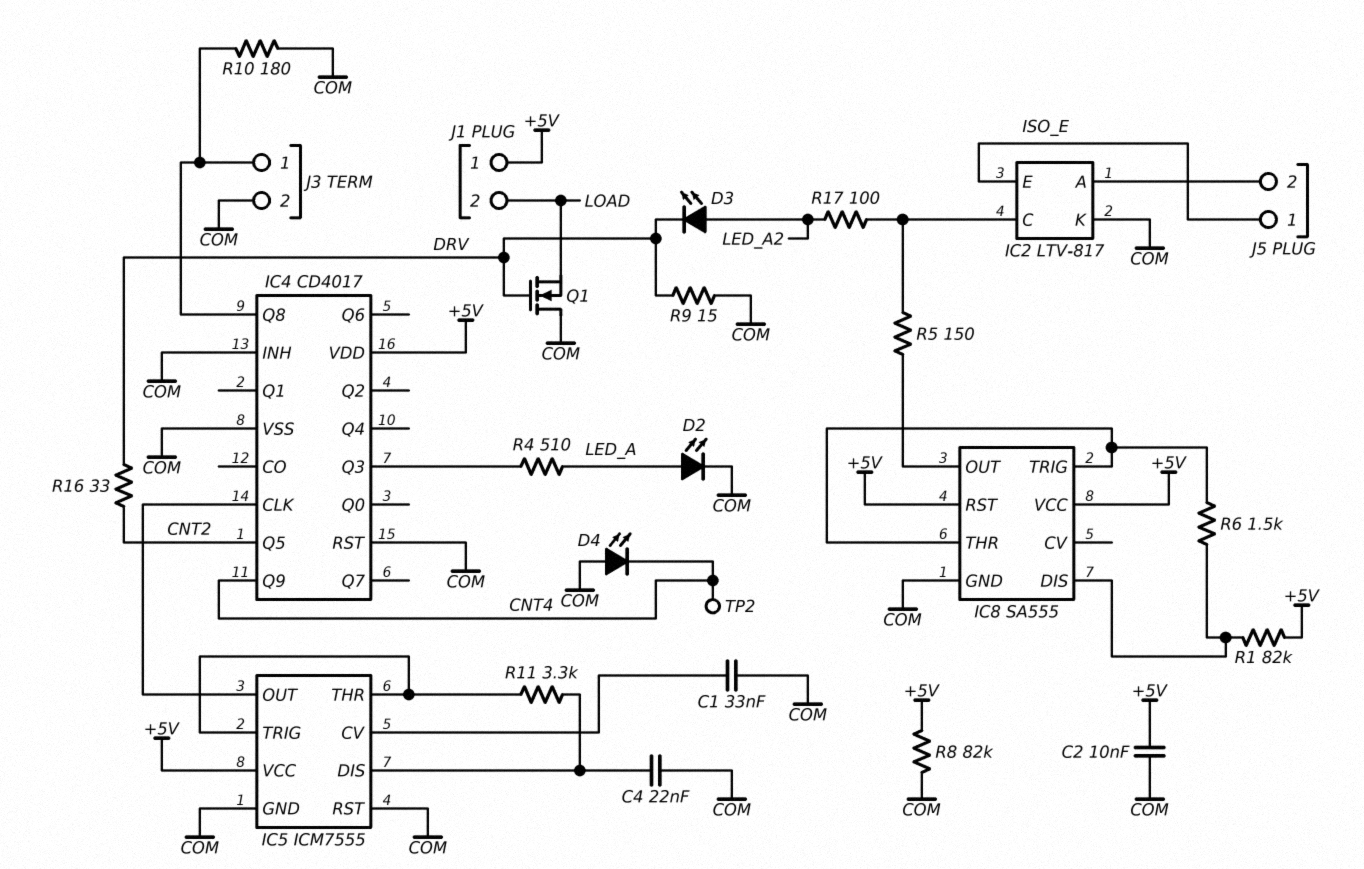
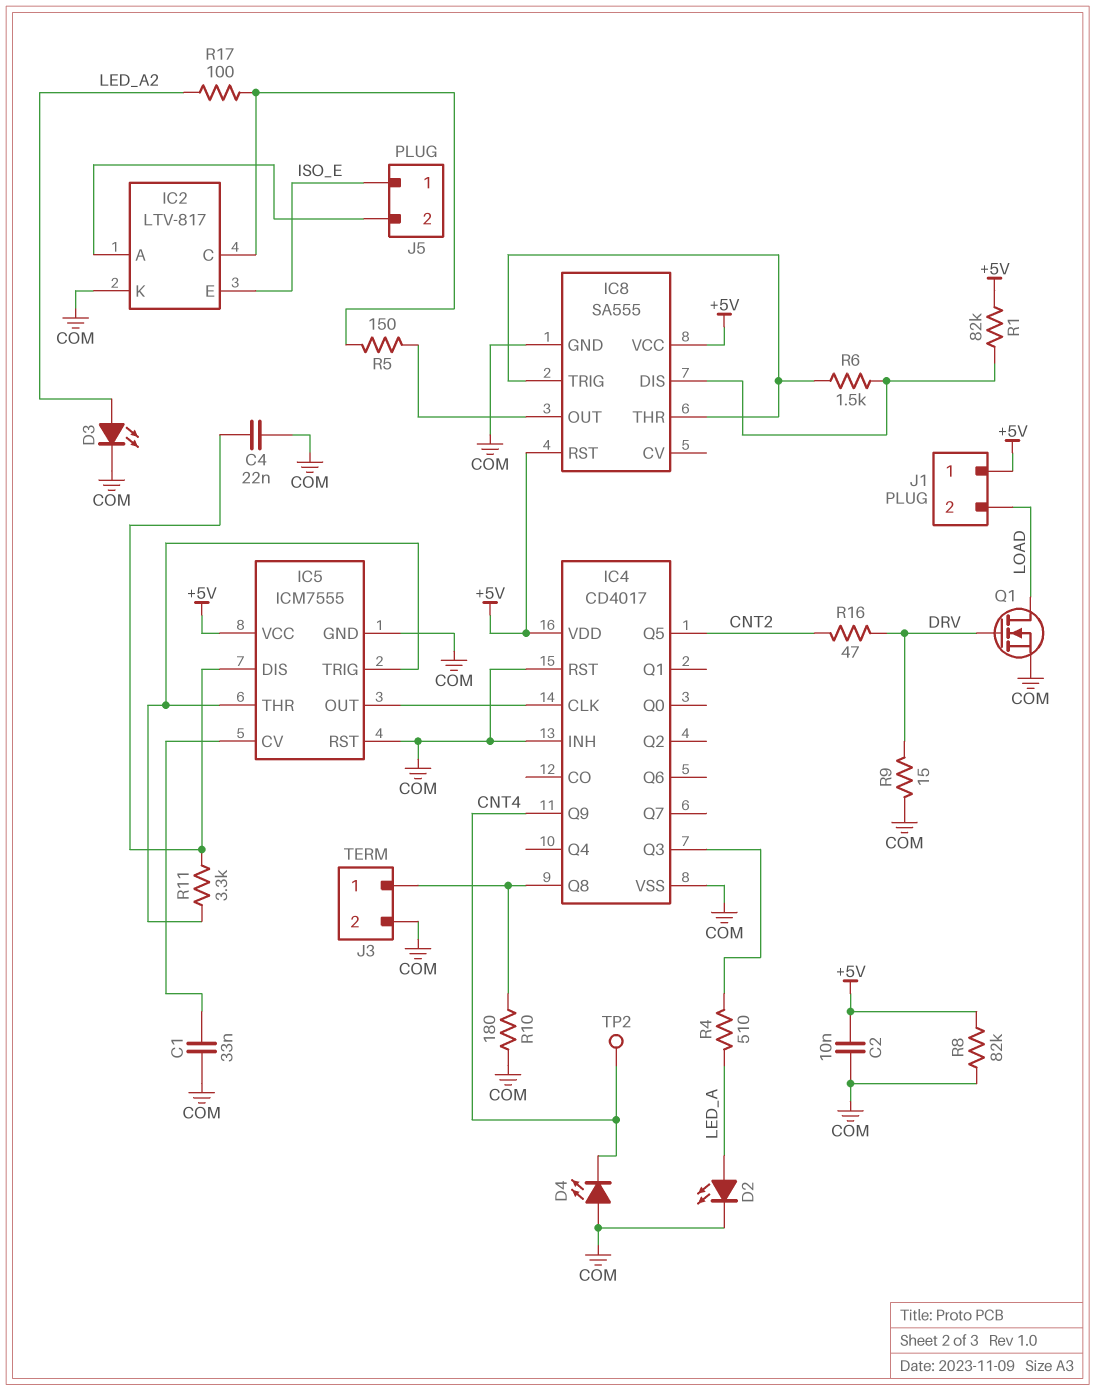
D3: LED (A LED_A2, K DRV) -> LED (A LED_A2, K COM)
Q1: NMOS (G DRV, D COM, S LOAD) -> NMOS (G DRV, D LOAD, S COM)
R16: 33 (CNT2, DRV) -> 47 (CNT2, DRV)

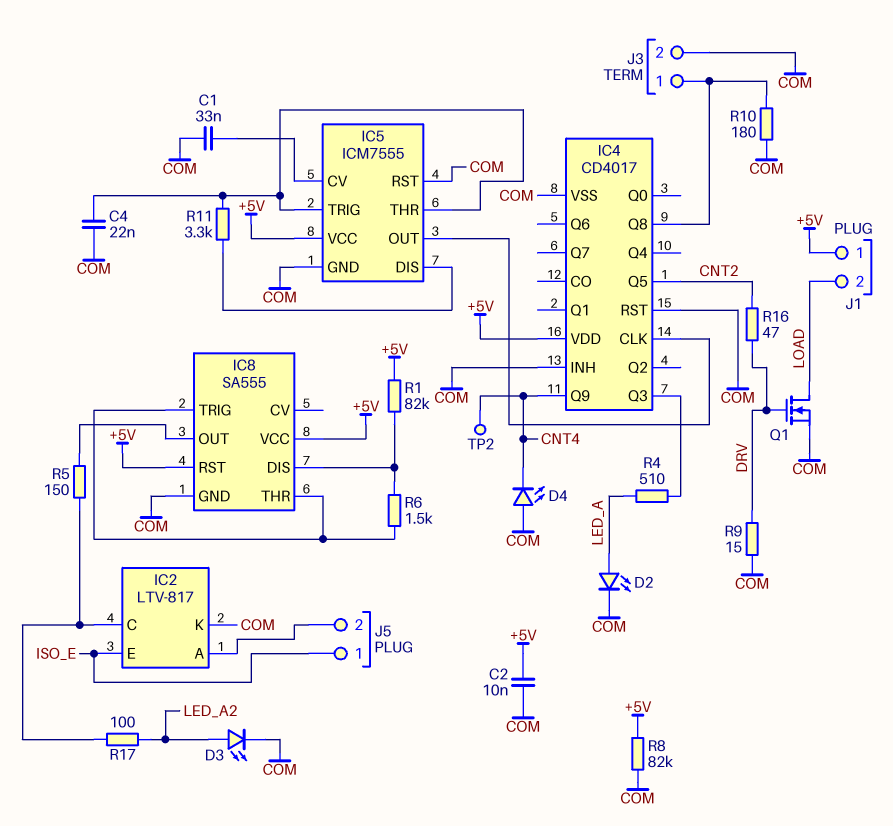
C4: 22nF (COM, IC5/DIS) -> 22nF (COM, IC5/THR)

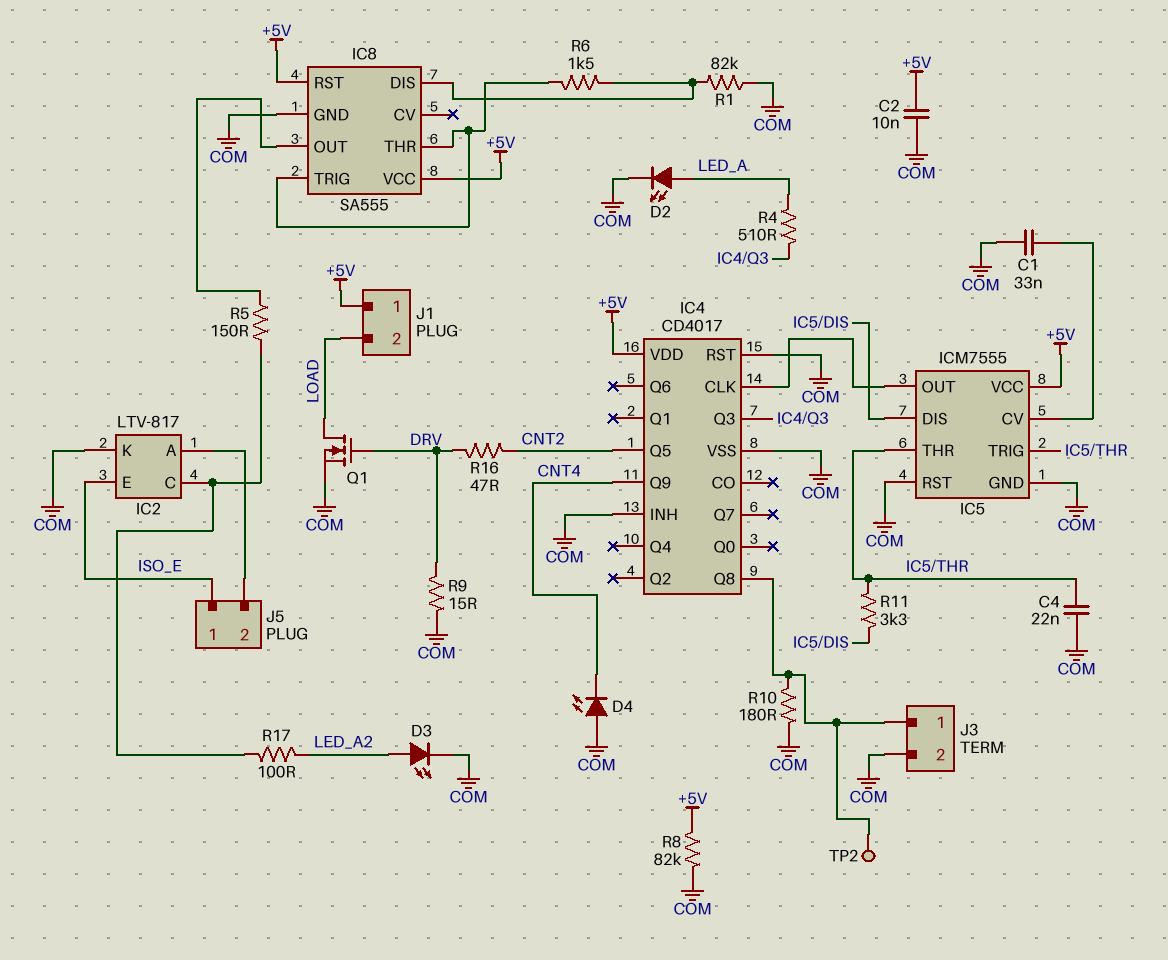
R1: 82k (+5V, IC8/DIS) -> 82k (COM, IC8/DIS)
TP2: test point (CNT4) -> test point (IC4/Q8)

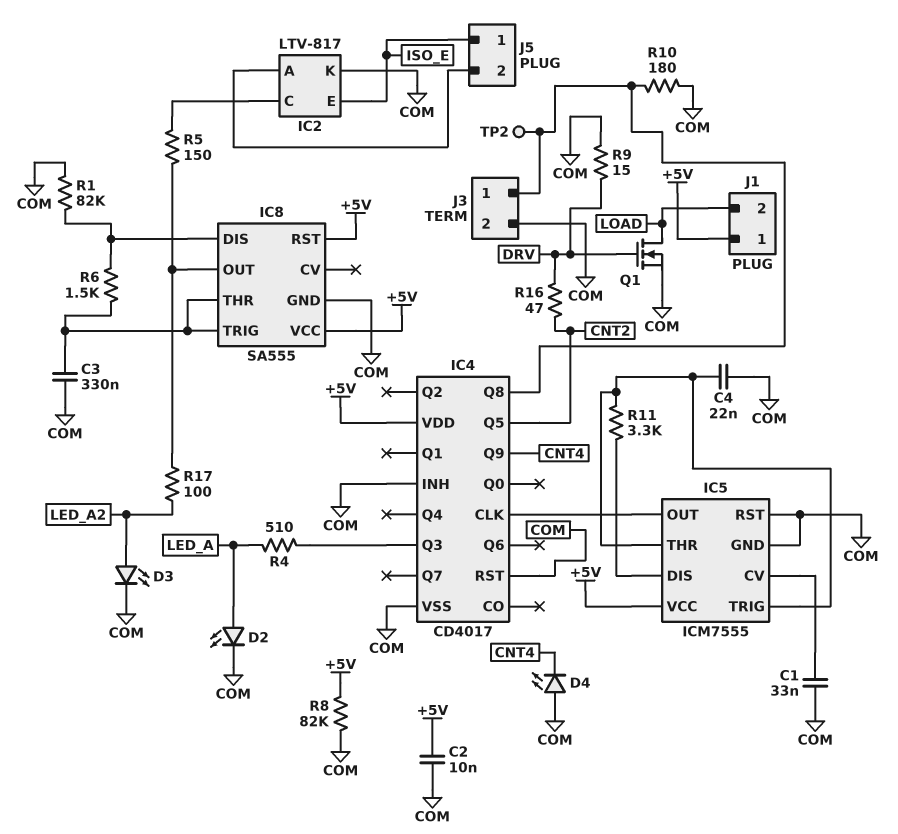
C3: none -> 330nF (COM, IC8/THR)
R17: 100 (IC2/C, LED_A2) -> 100 (IC8/OUT, LED_A2)

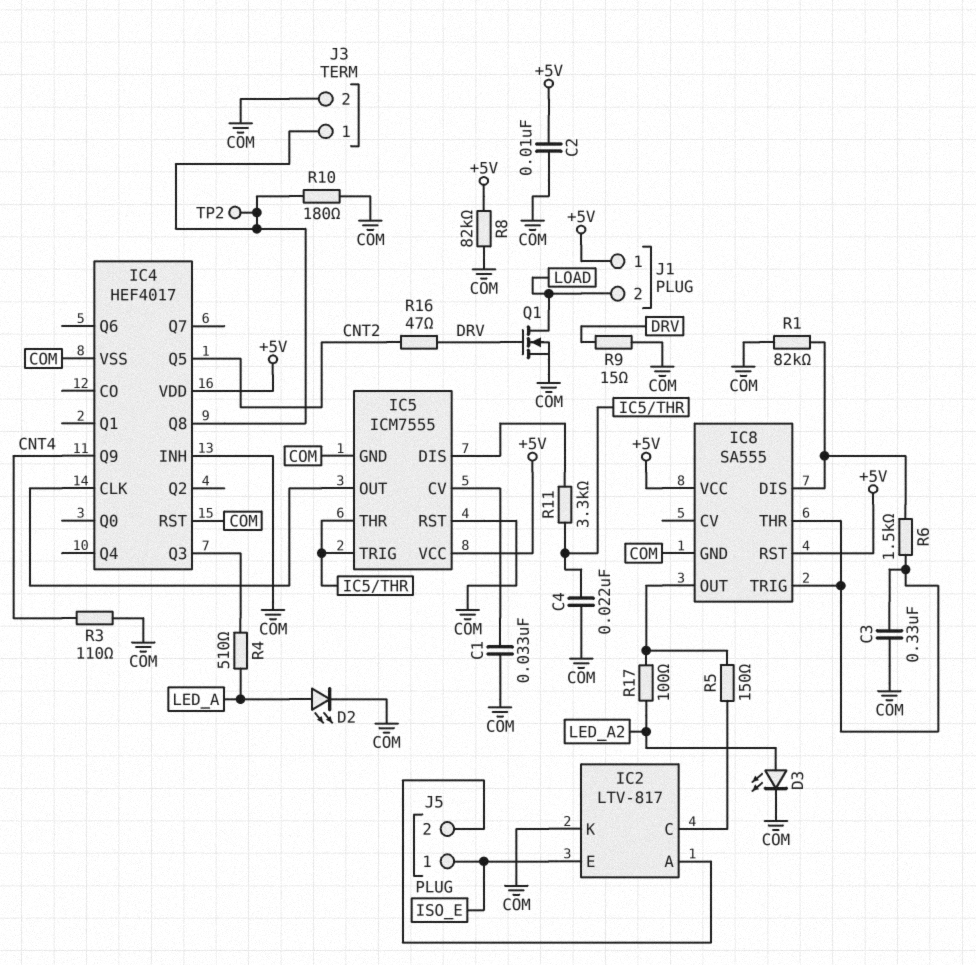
D4: LED (A COM, K CNT4) -> none
IC4: CD4017 -> HEF4017
R3: none -> 110 (CNT4, COM)

